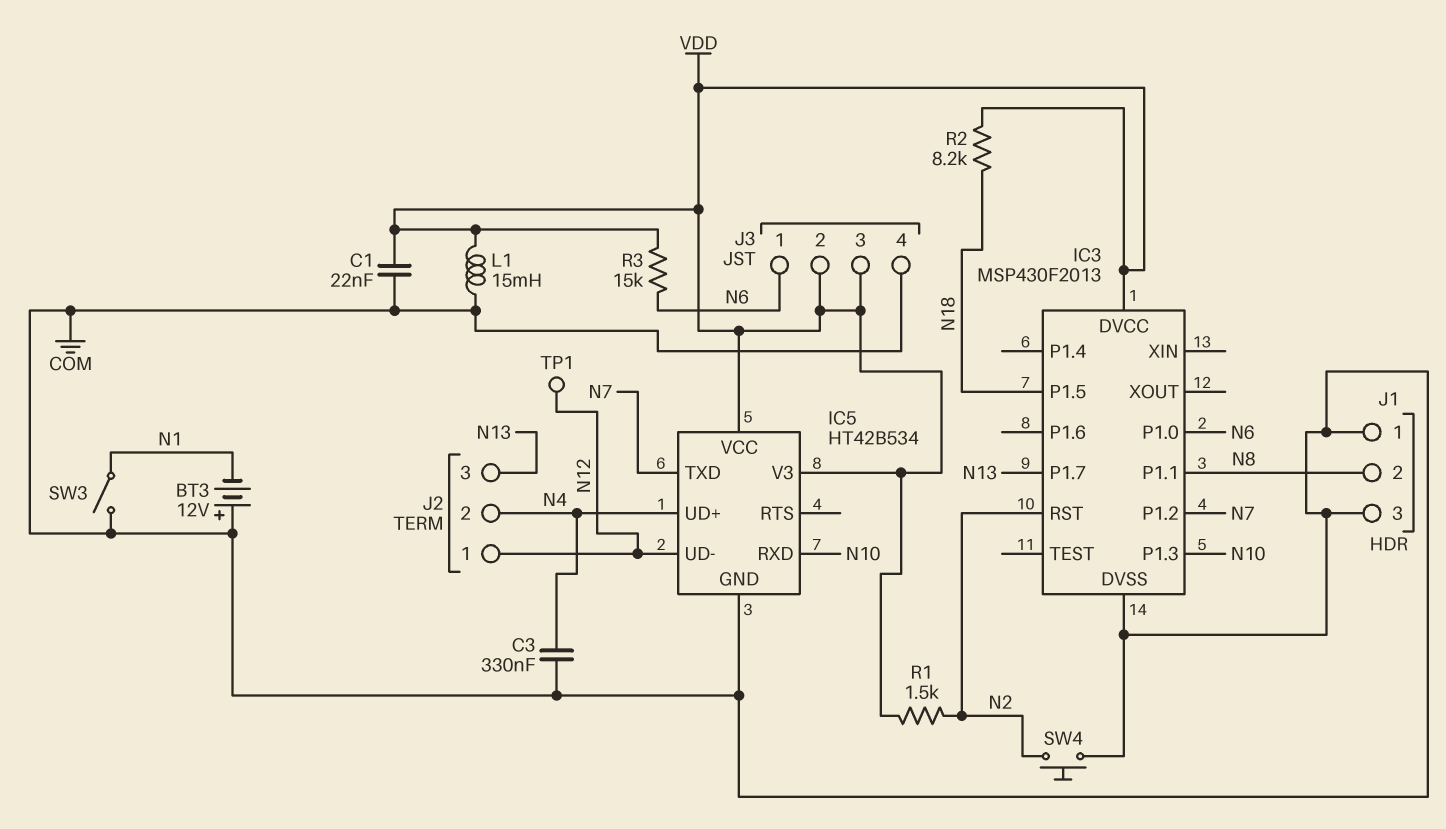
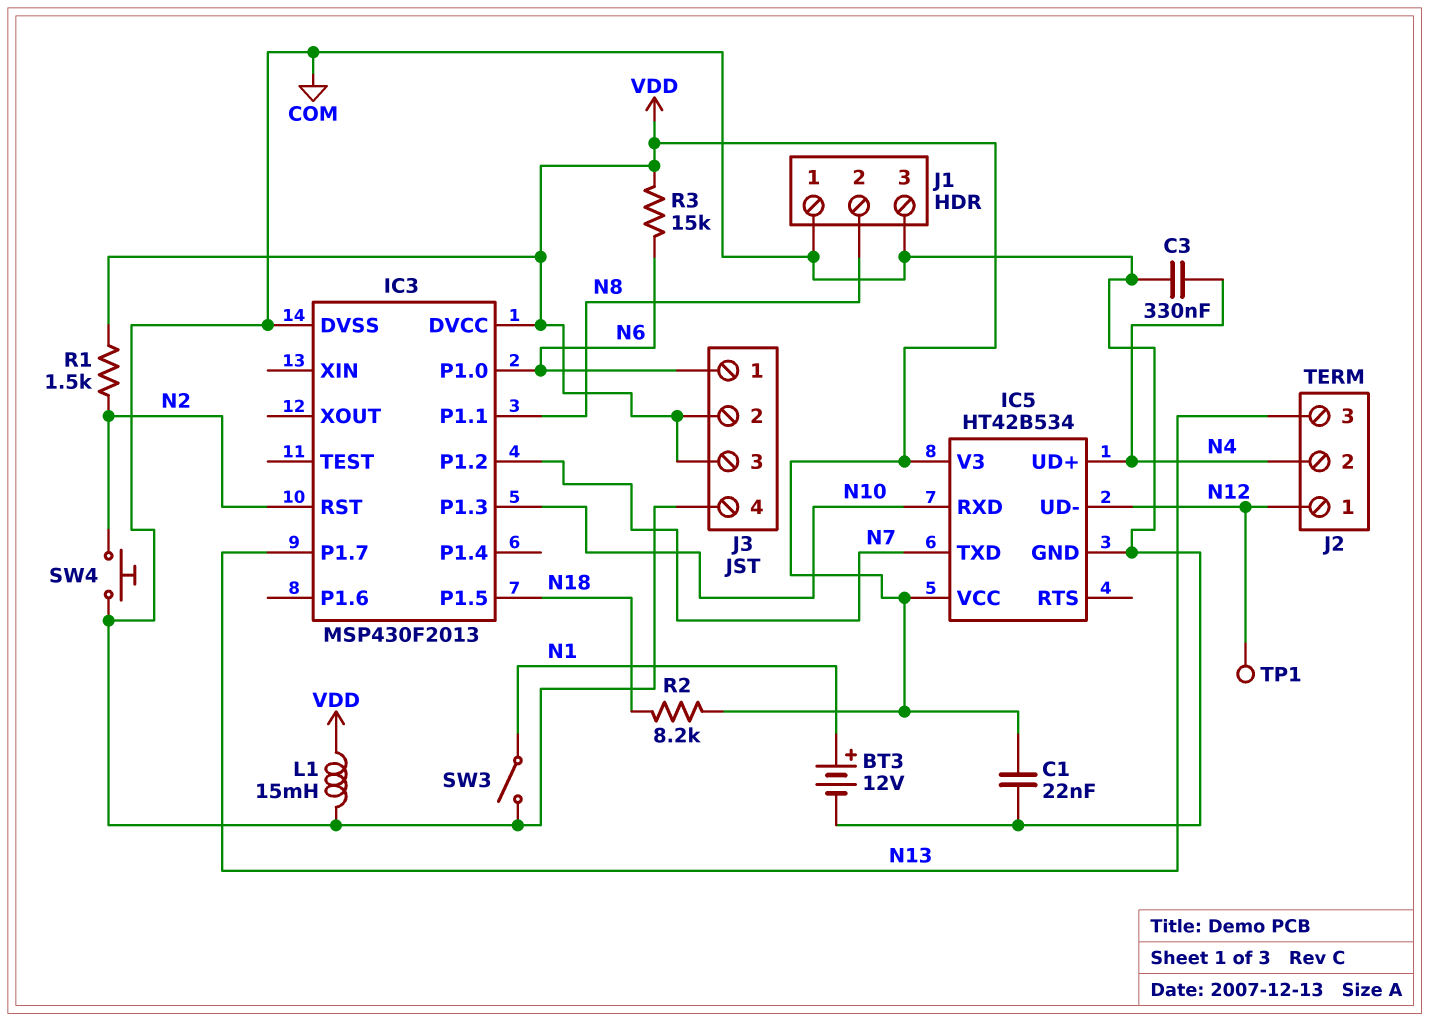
BT3: 12V (plus COM, minus N1) -> 12V (plus N1, minus COM)

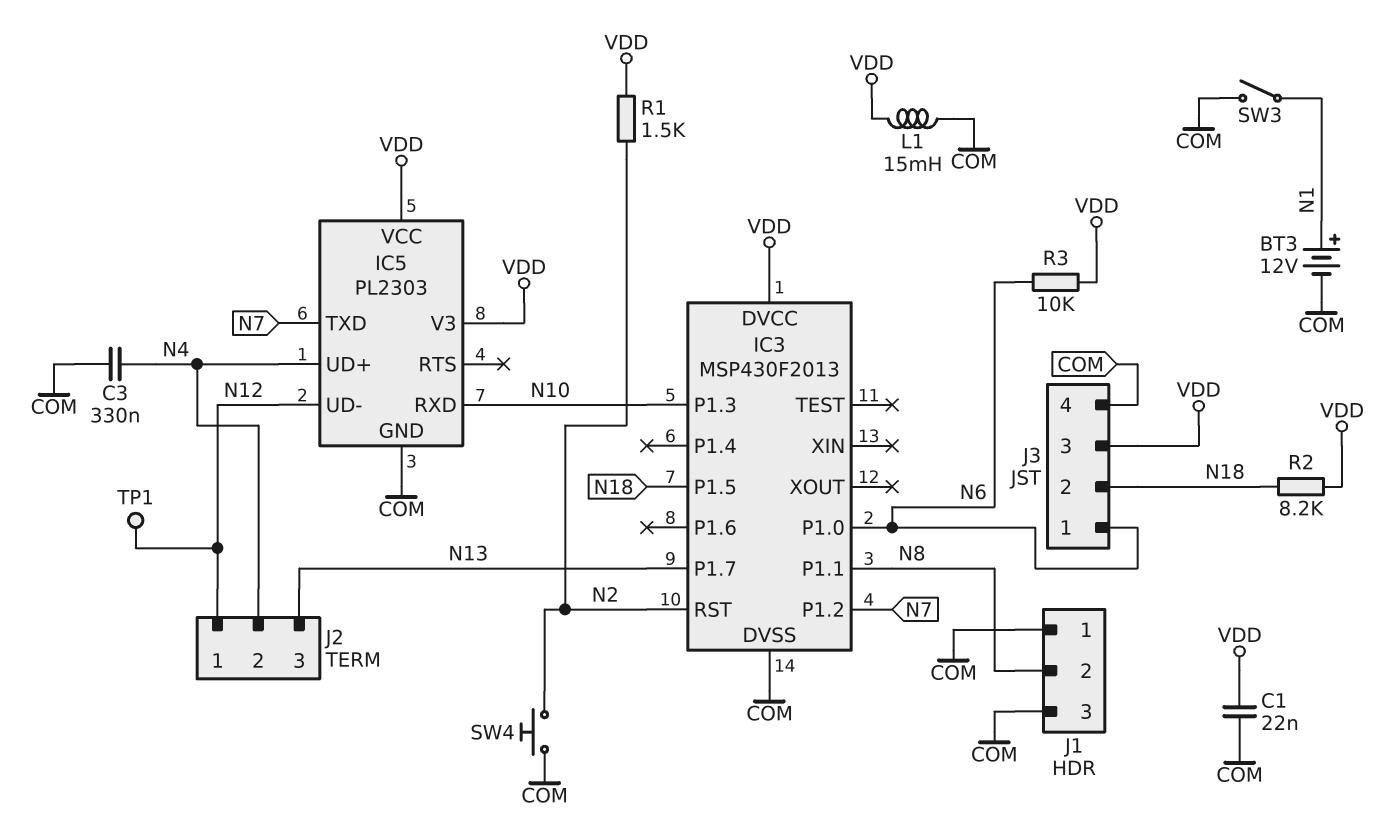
IC5: HT42B534 -> PL2303
J3 pin 2: VDD -> N18
R3: 15k (N6, VDD) -> 10k (N6, VDD)

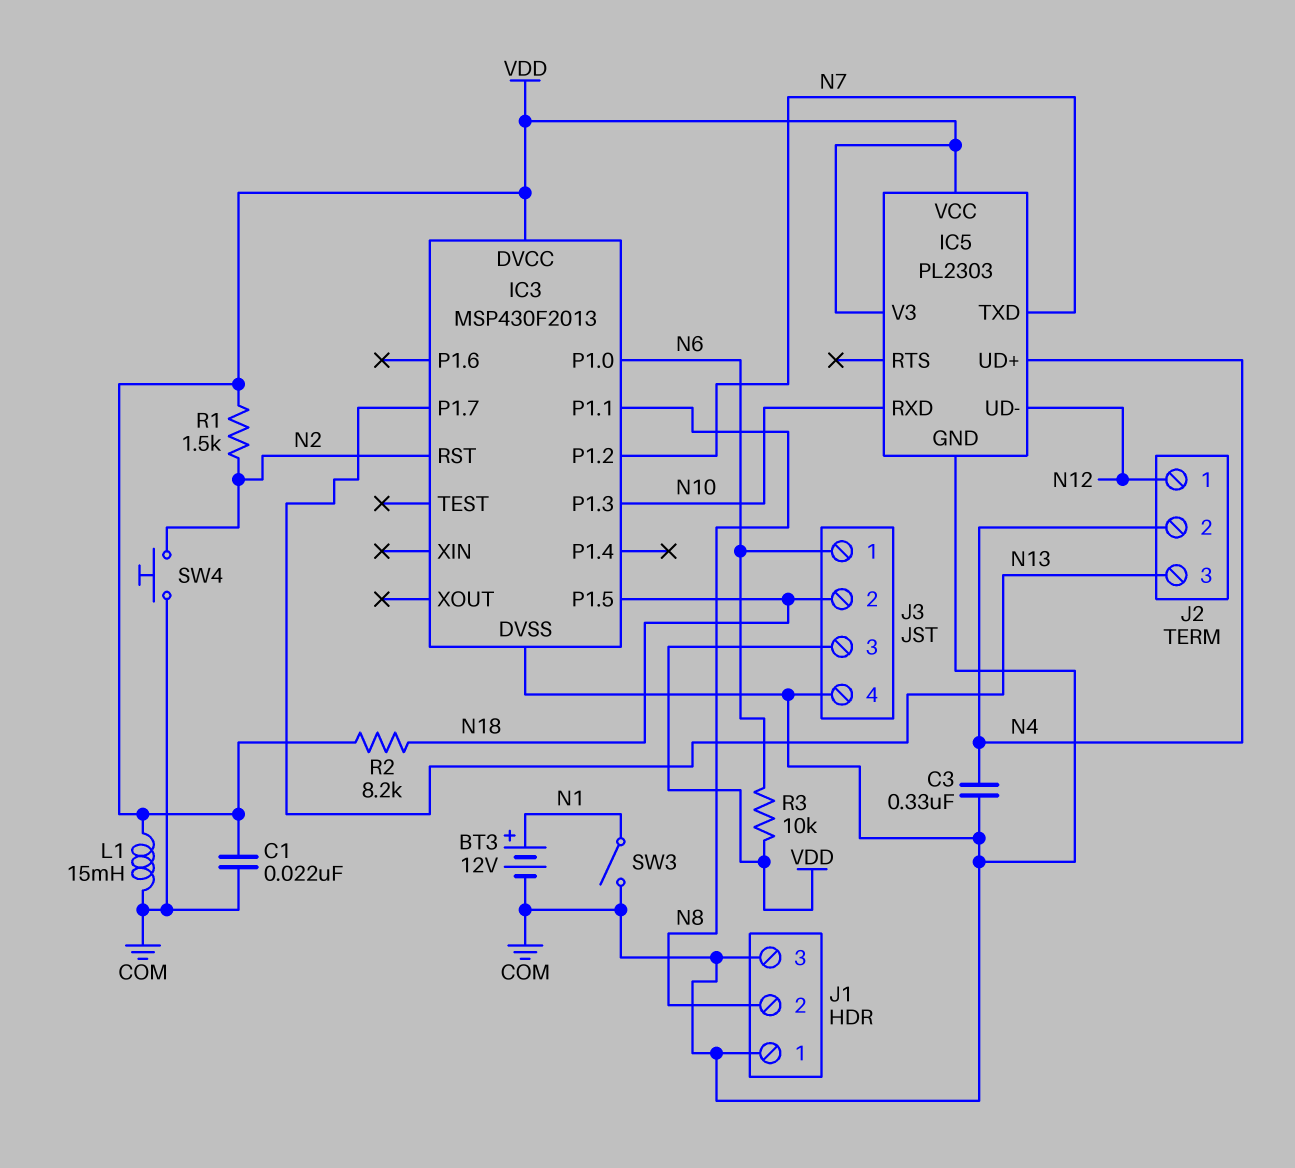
TP1: test point (N12) -> none

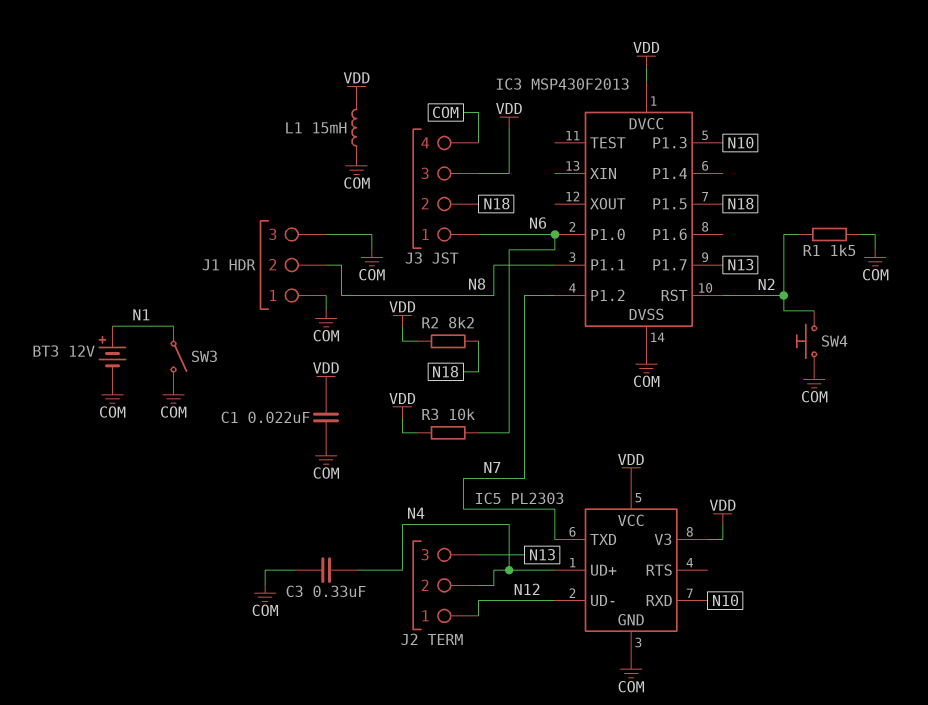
R1: 1.5k (N2, VDD) -> 1.5k (COM, N2)

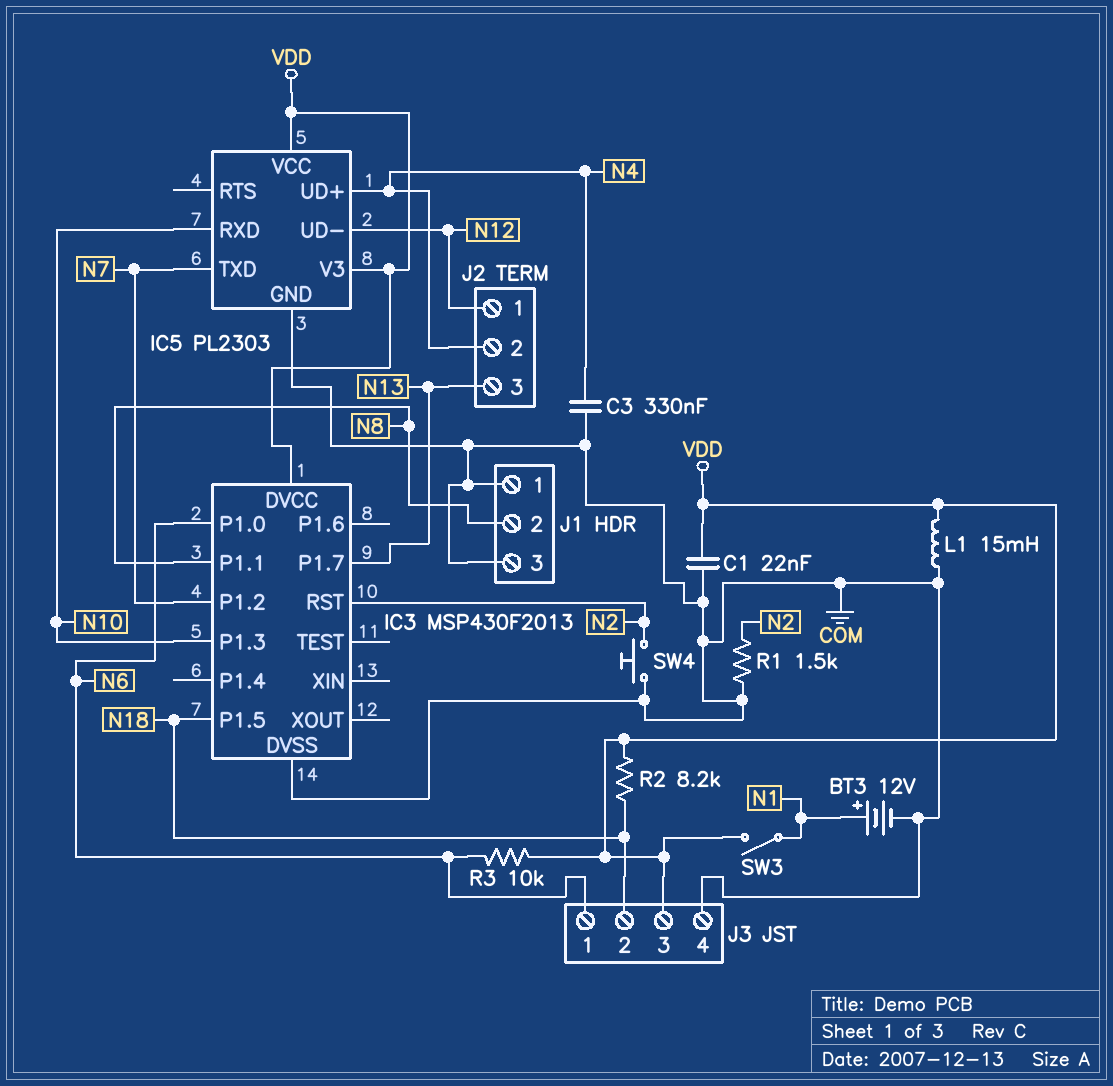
SW3: switch (COM, N1) -> switch (N1, VDD)

